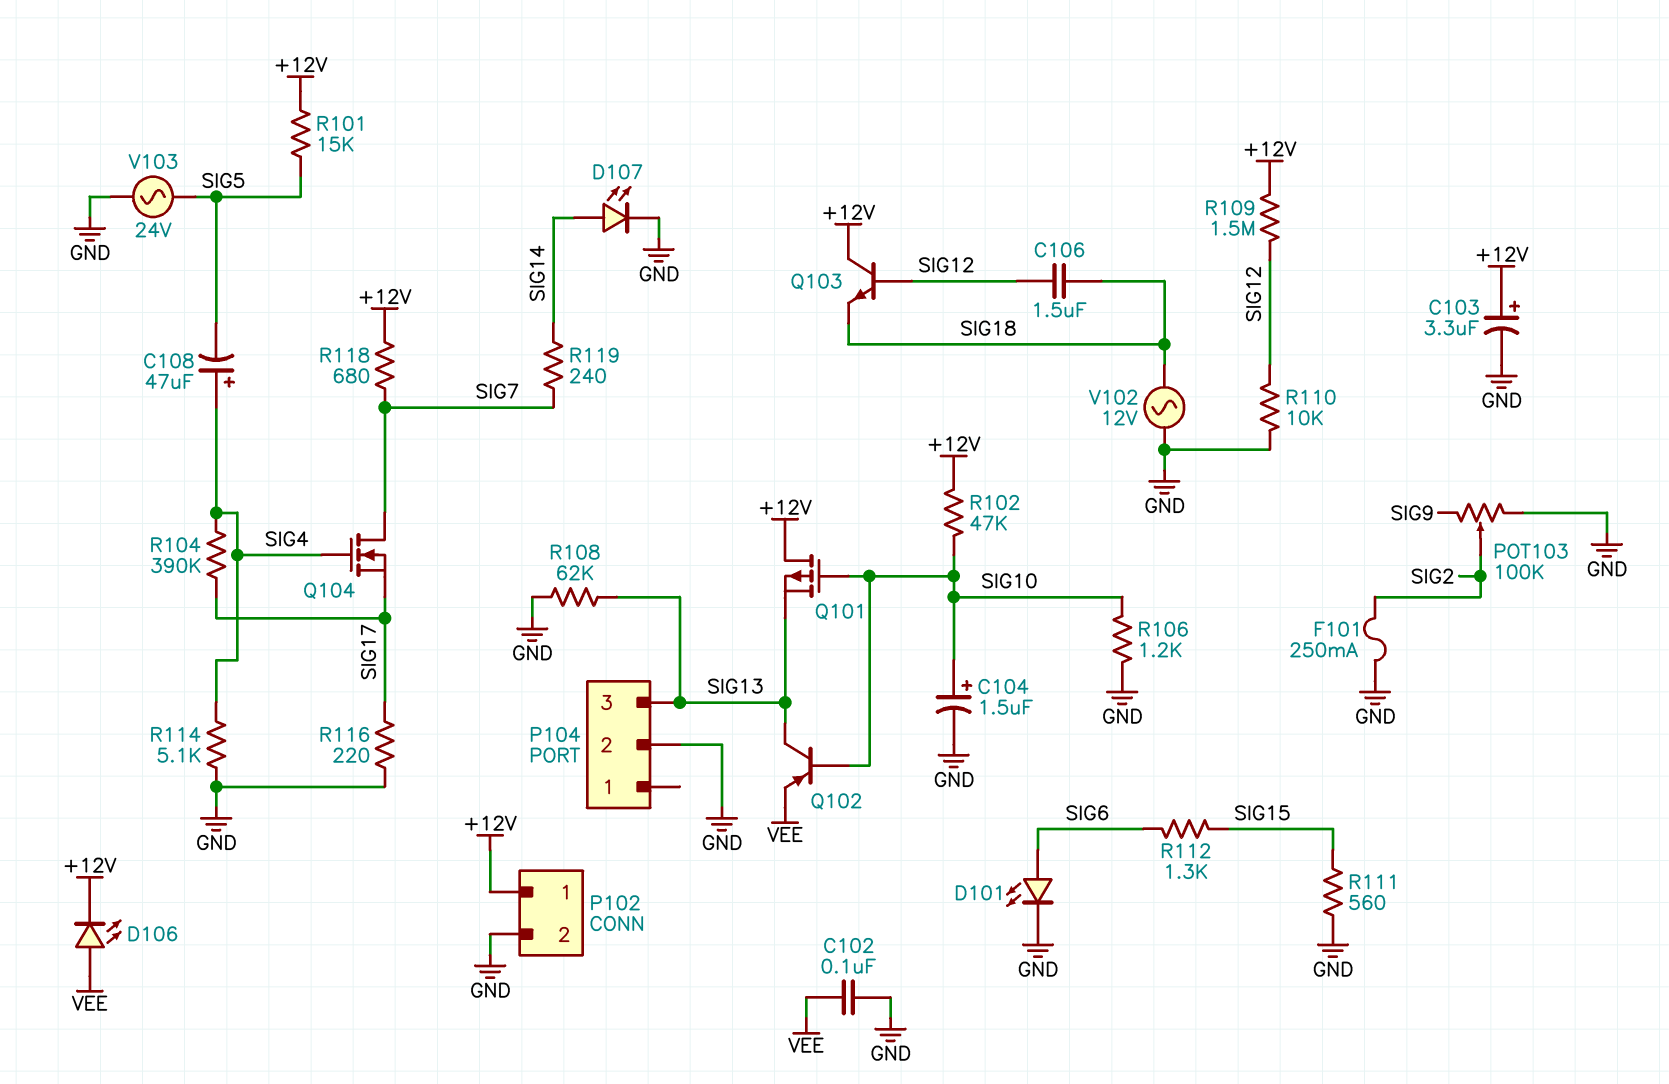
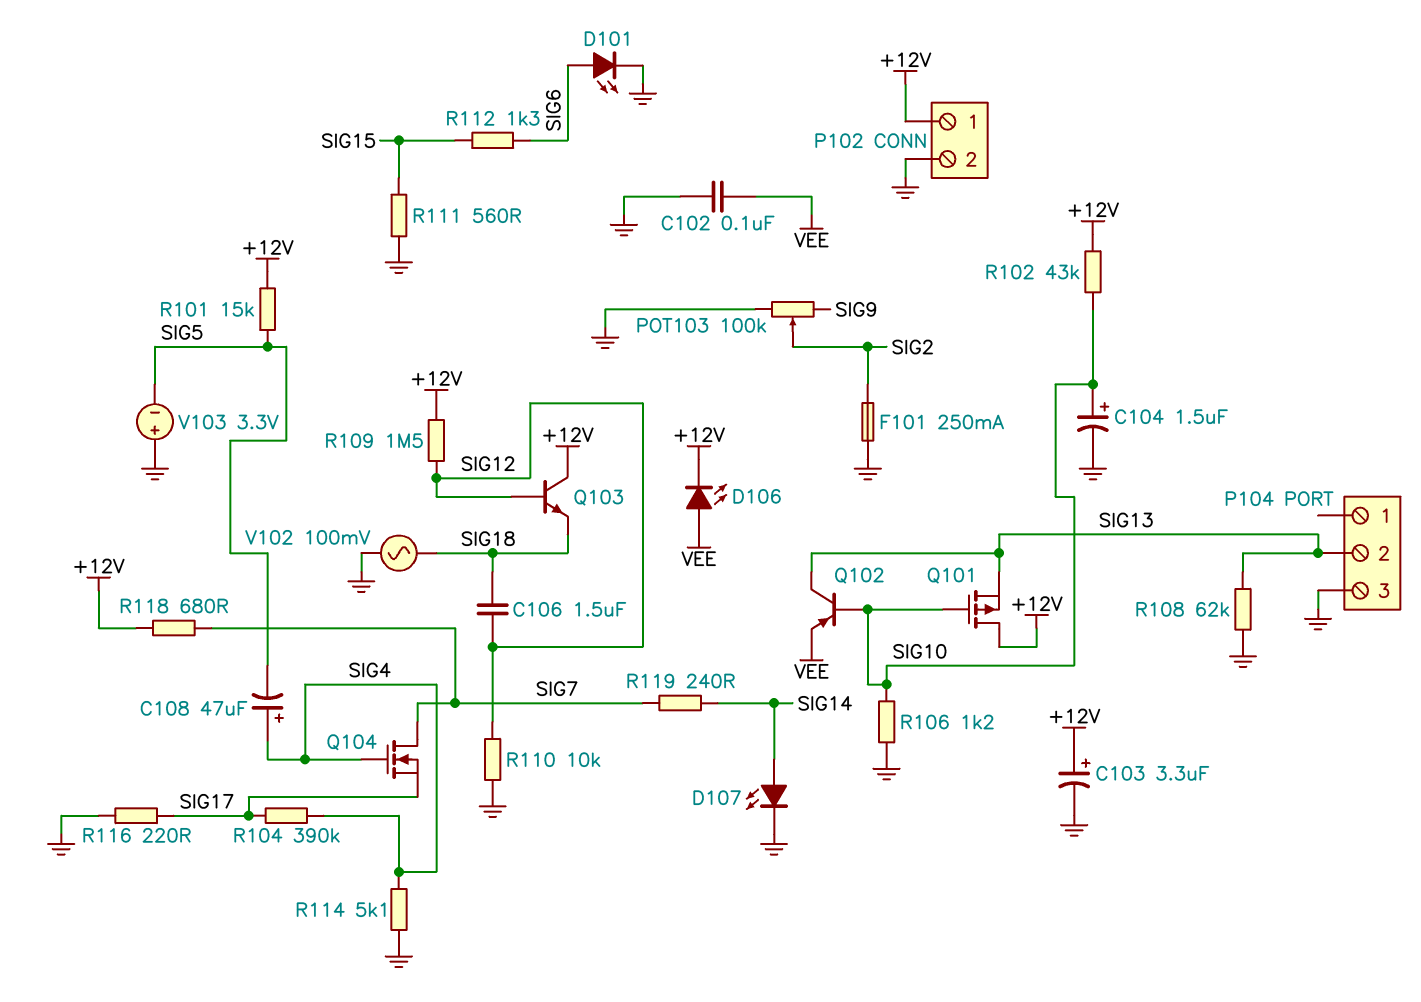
P104 pin 2: GND -> SIG13
P104 pin 3: SIG13 -> GND
R102: 47k (+12V, SIG10) -> 43k (+12V, SIG10)
V102: AC 12V (GND, SIG18) -> AC 100mV (GND, SIG18)
V103: AC 24V (GND, SIG5) -> 3.3V (plus GND, minus SIG5)

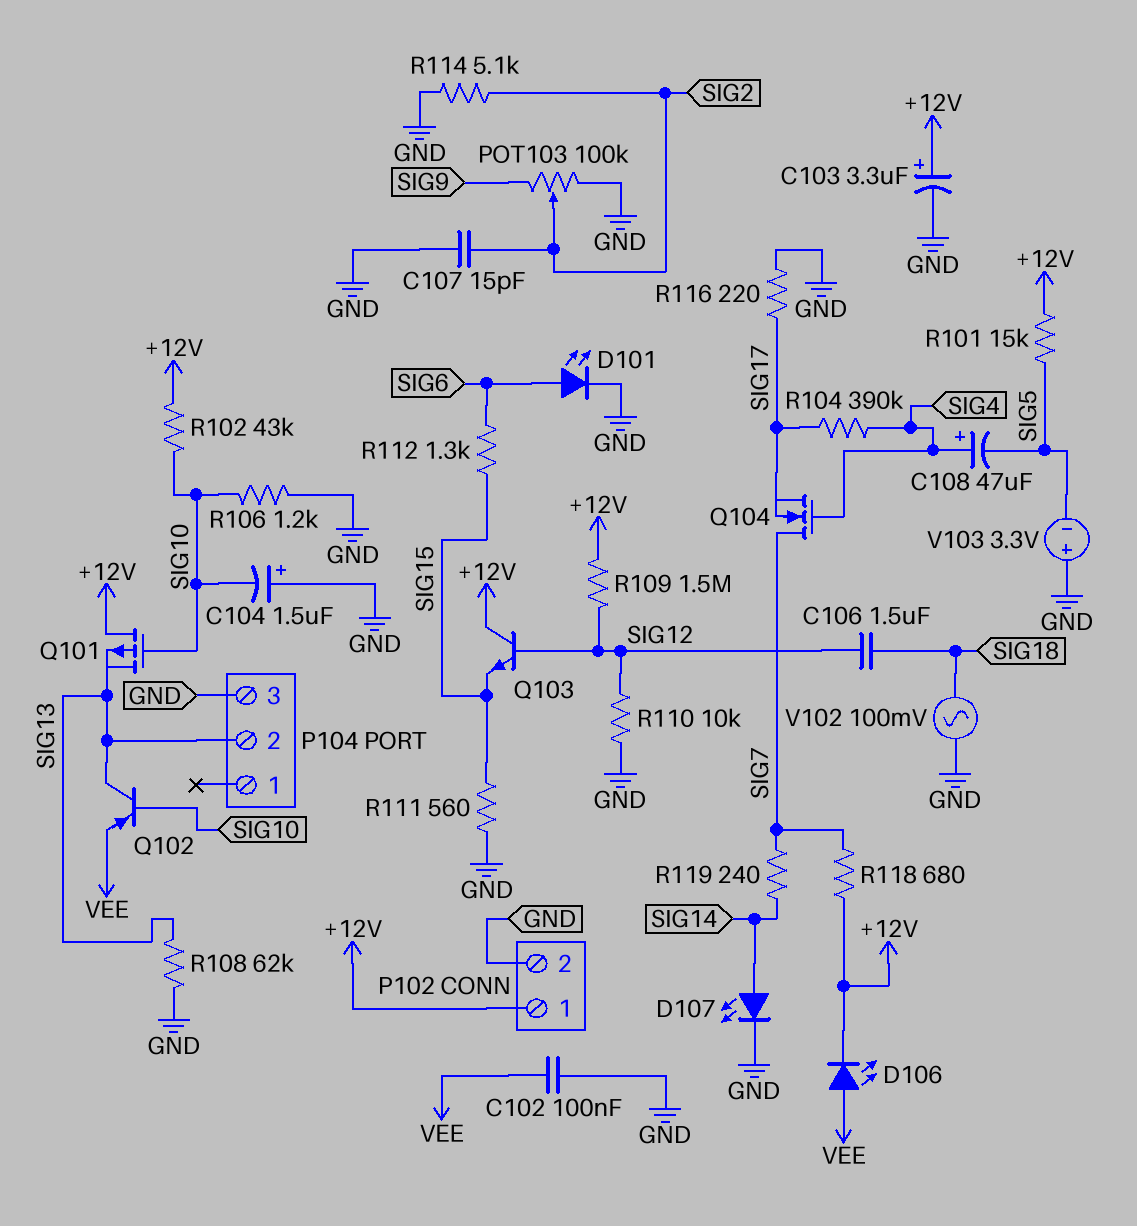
C104: 1.5uF (plus SIG10, minus GND) -> 1.5uF (plus GND, minus SIG10)
C107: none -> 15pF (GND, SIG2)
F101: 250mA (GND, SIG2) -> none
Q103: NPN (B SIG12, C +12V, E SIG18) -> NPN (B SIG12, C +12V, E SIG15)
R114: 5.1k (GND, SIG4) -> 5.1k (GND, SIG2)

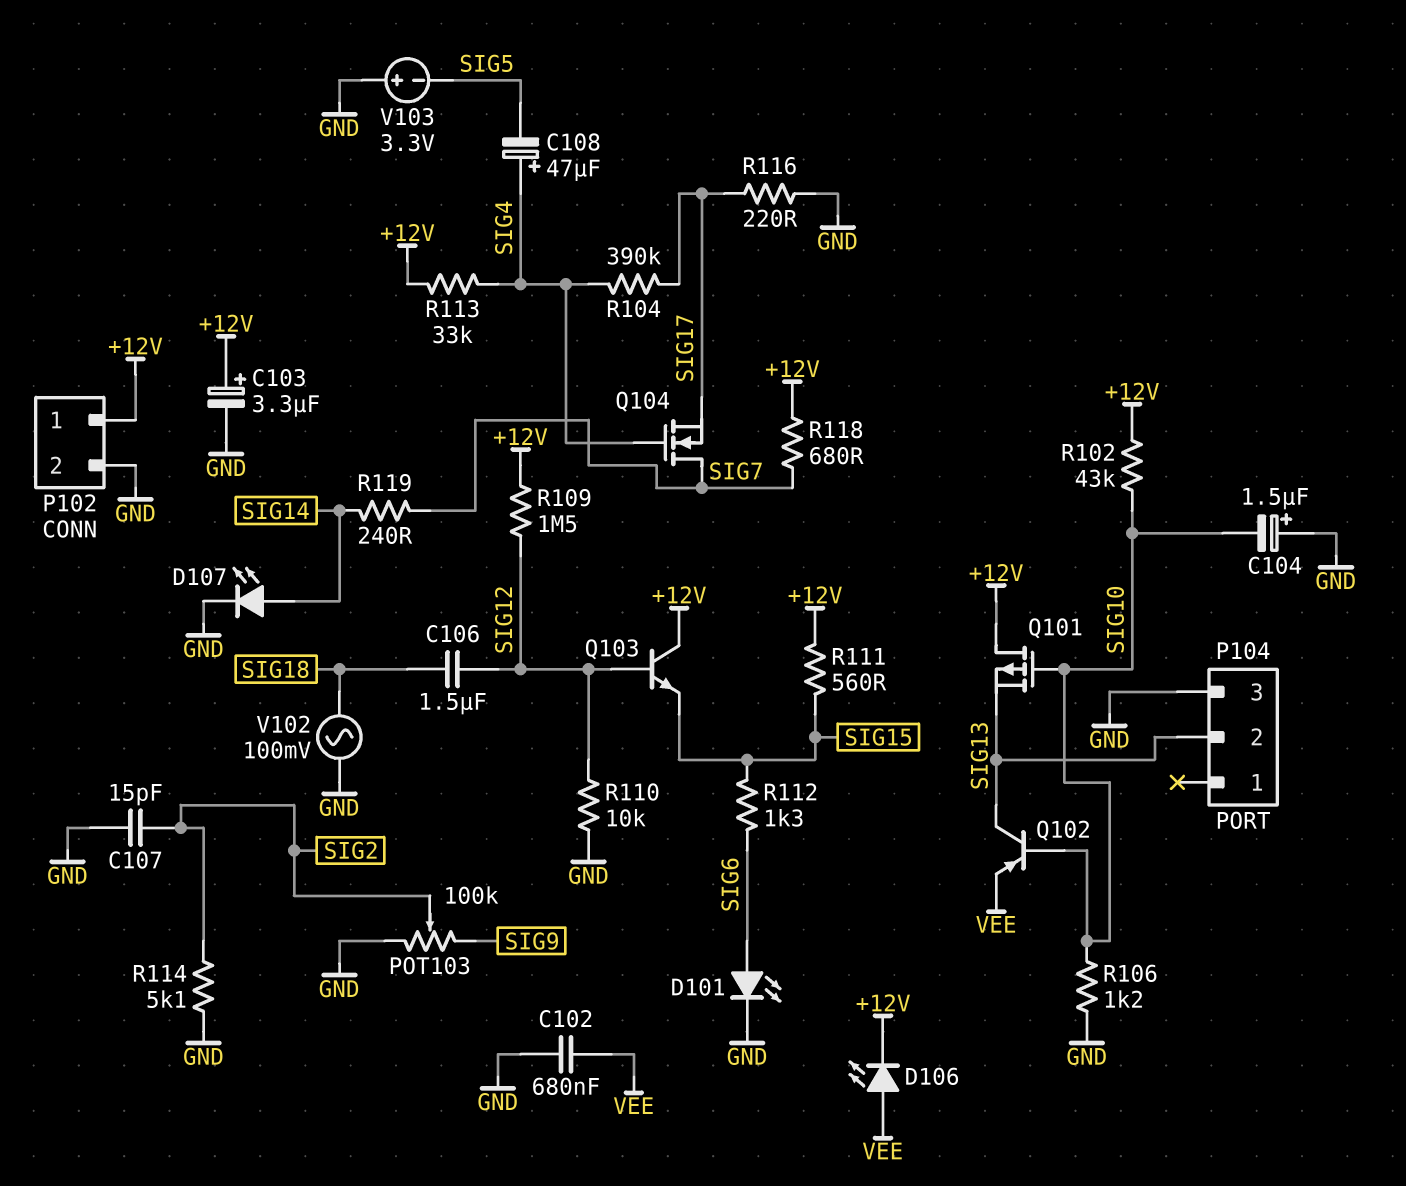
C102: 100nF (GND, VEE) -> 680nF (GND, VEE)
R101: 15k (+12V, SIG5) -> none
R108: 62k (GND, SIG13) -> none
R111: 560 (GND, SIG15) -> 560 (+12V, SIG15)
R113: none -> 33k (+12V, SIG4)

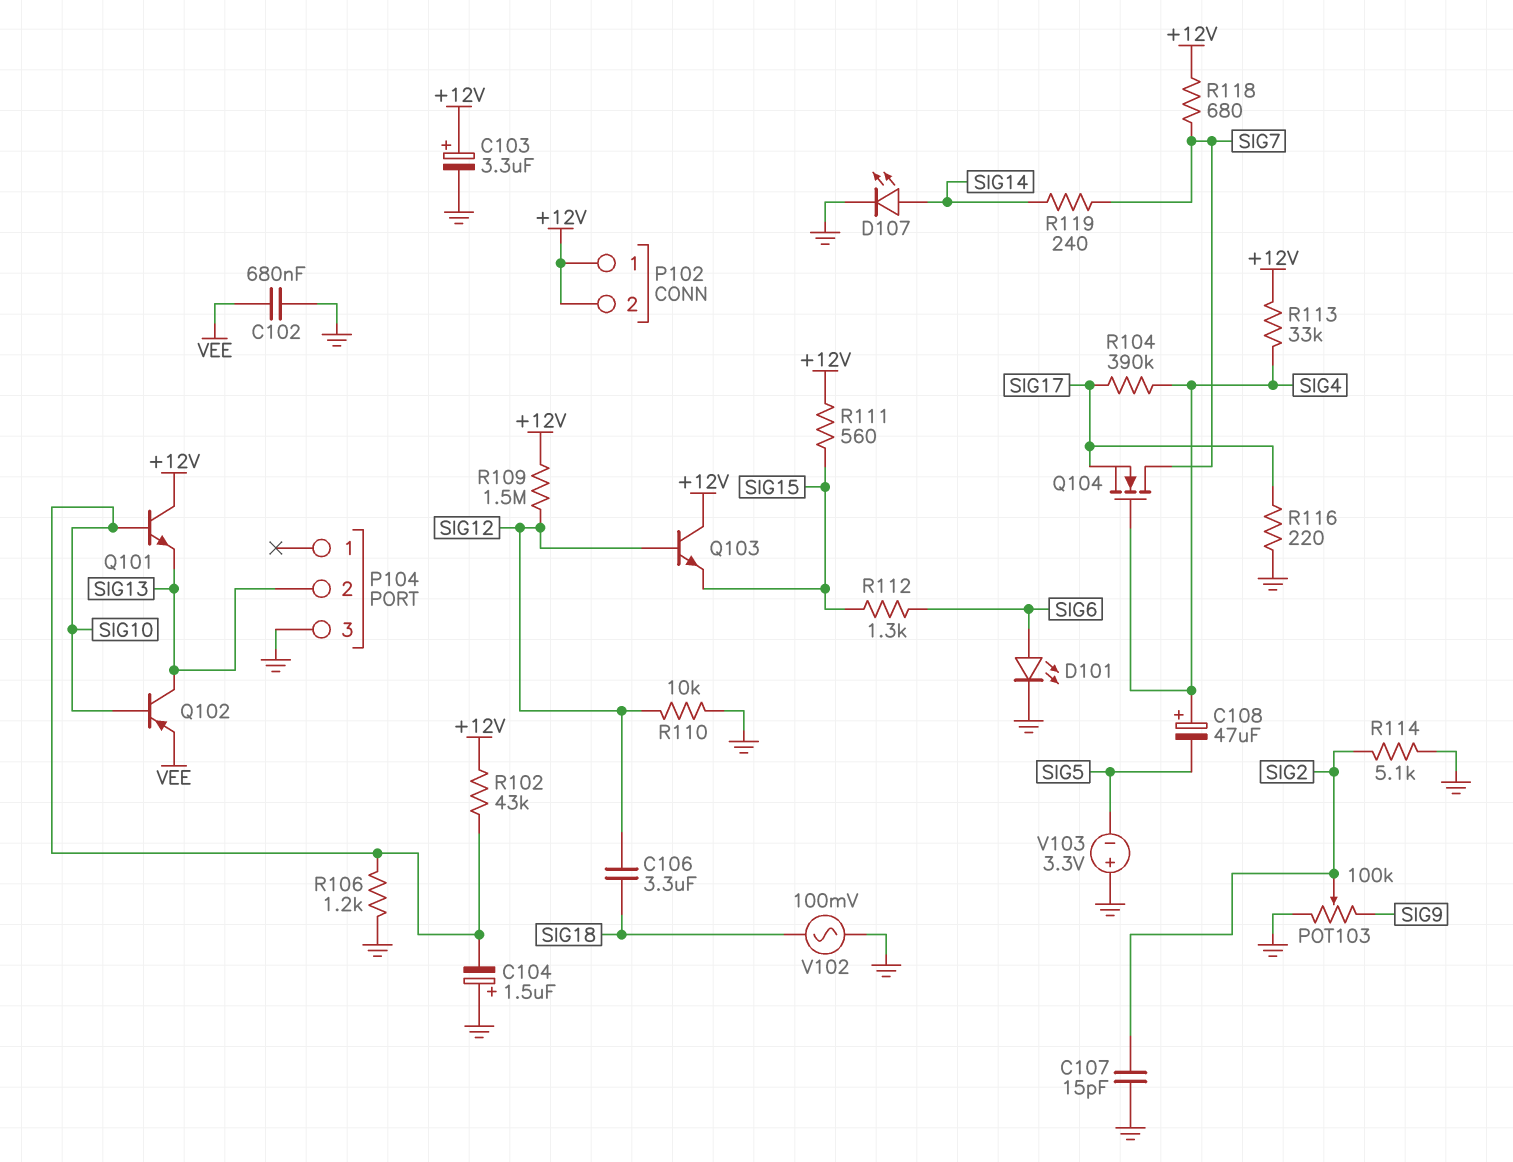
C106: 1.5uF (SIG12, SIG18) -> 3.3uF (SIG12, SIG18)
D106: LED (A VEE, K +12V) -> none
P102 pin 2: GND -> +12V
Q101: PMOS (G SIG10, D +12V, S SIG13) -> NPN (B SIG10, C +12V, E SIG13)

